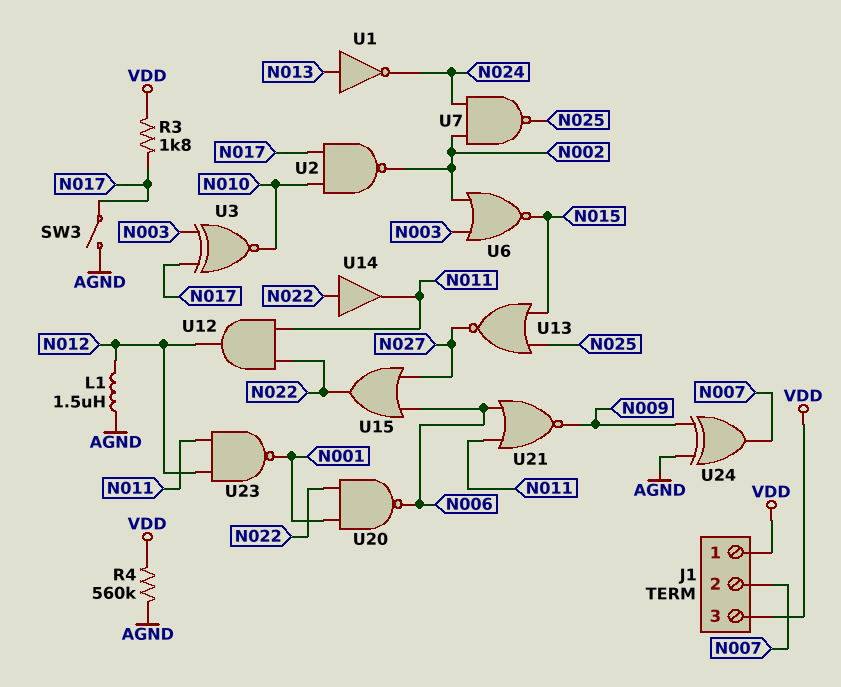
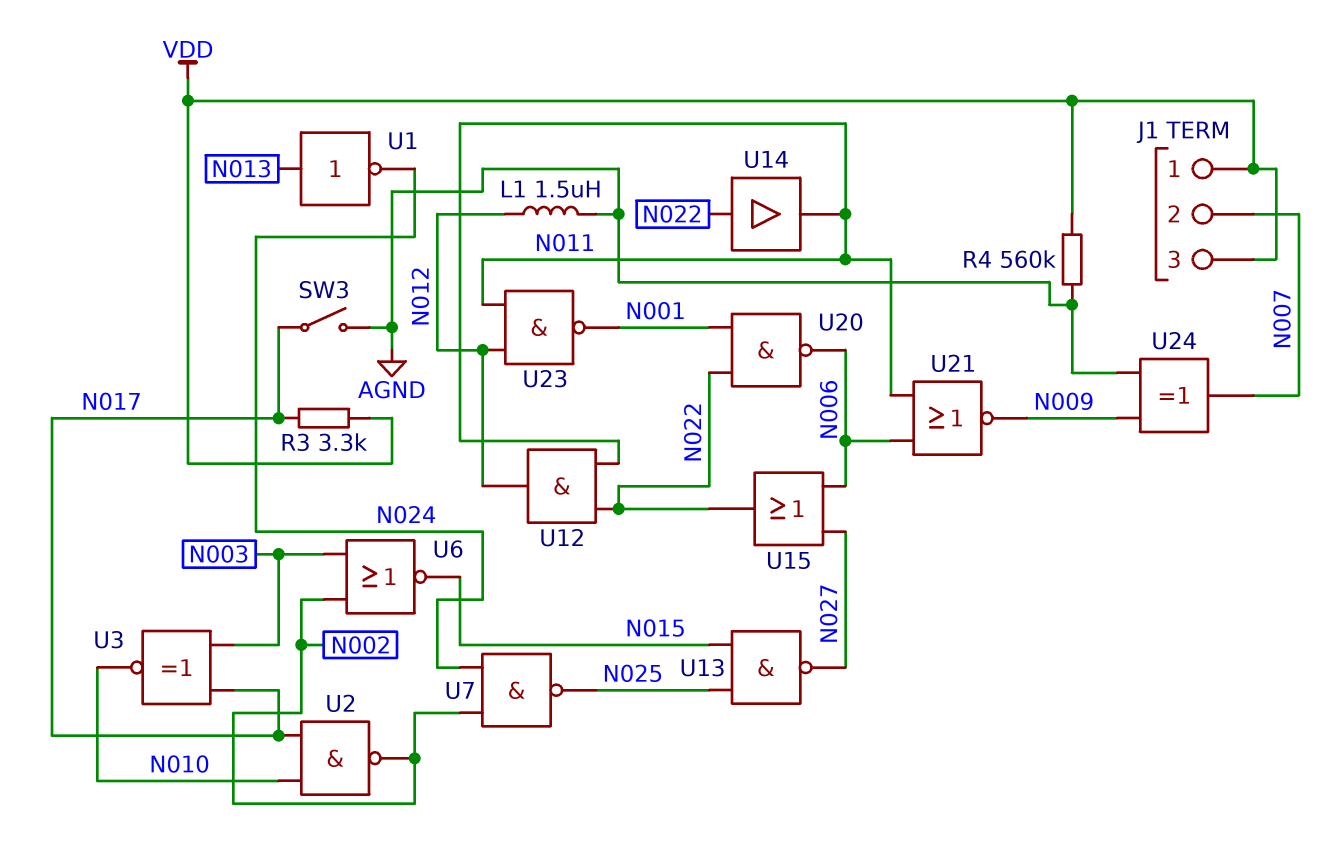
R3: 1.8k (N017, VDD) -> 3.3k (N017, VDD)
U13: NOR (in N015, in N025, out N027) -> NAND (in N015, in N025, out N027)

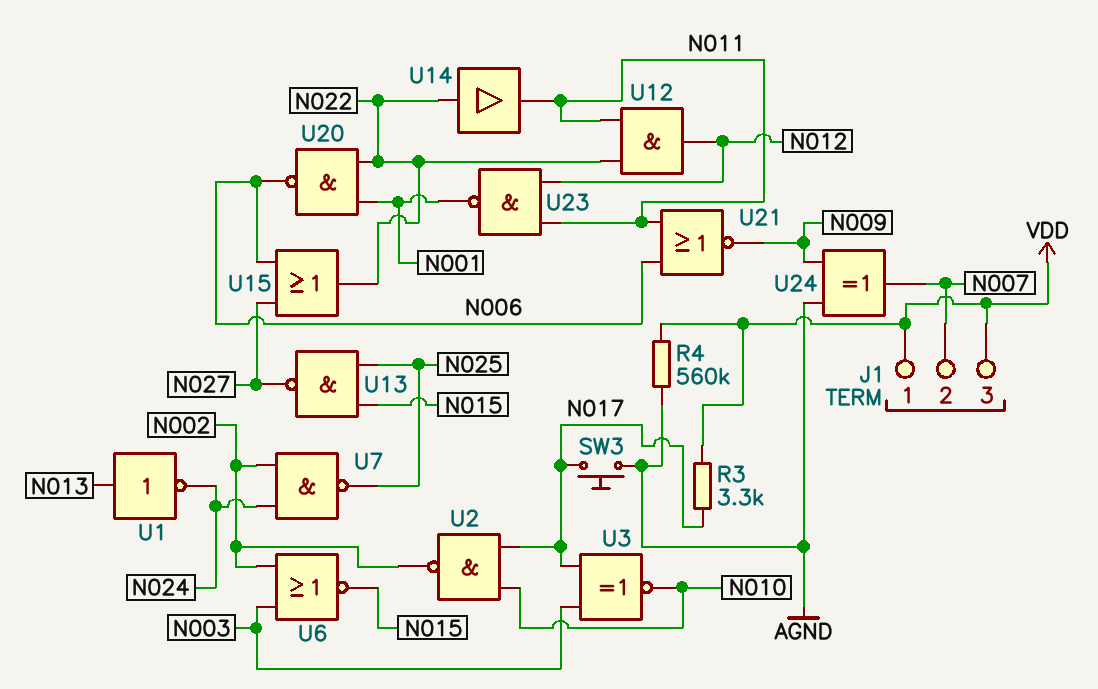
L1: 1.5uH (AGND, N012) -> none
SW3: switch (AGND, N017) -> button (AGND, N017)

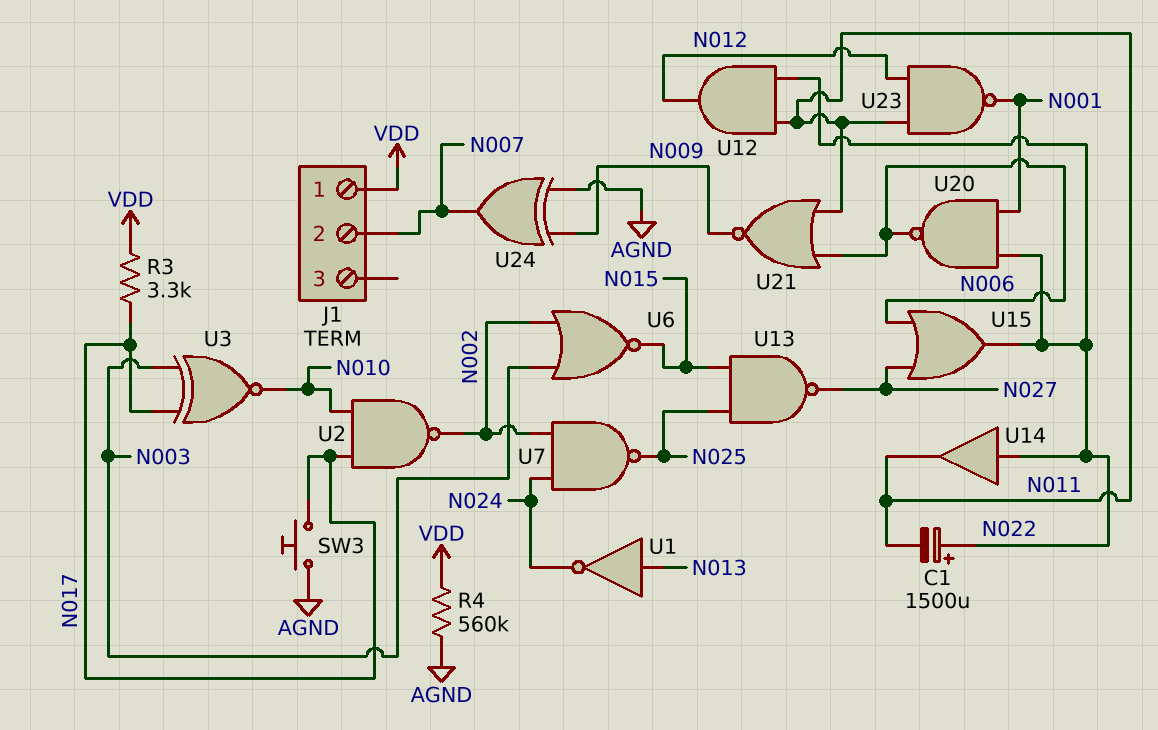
C1: none -> 1500uF (plus N022, minus N011)
J1 pin 3: VDD -> none

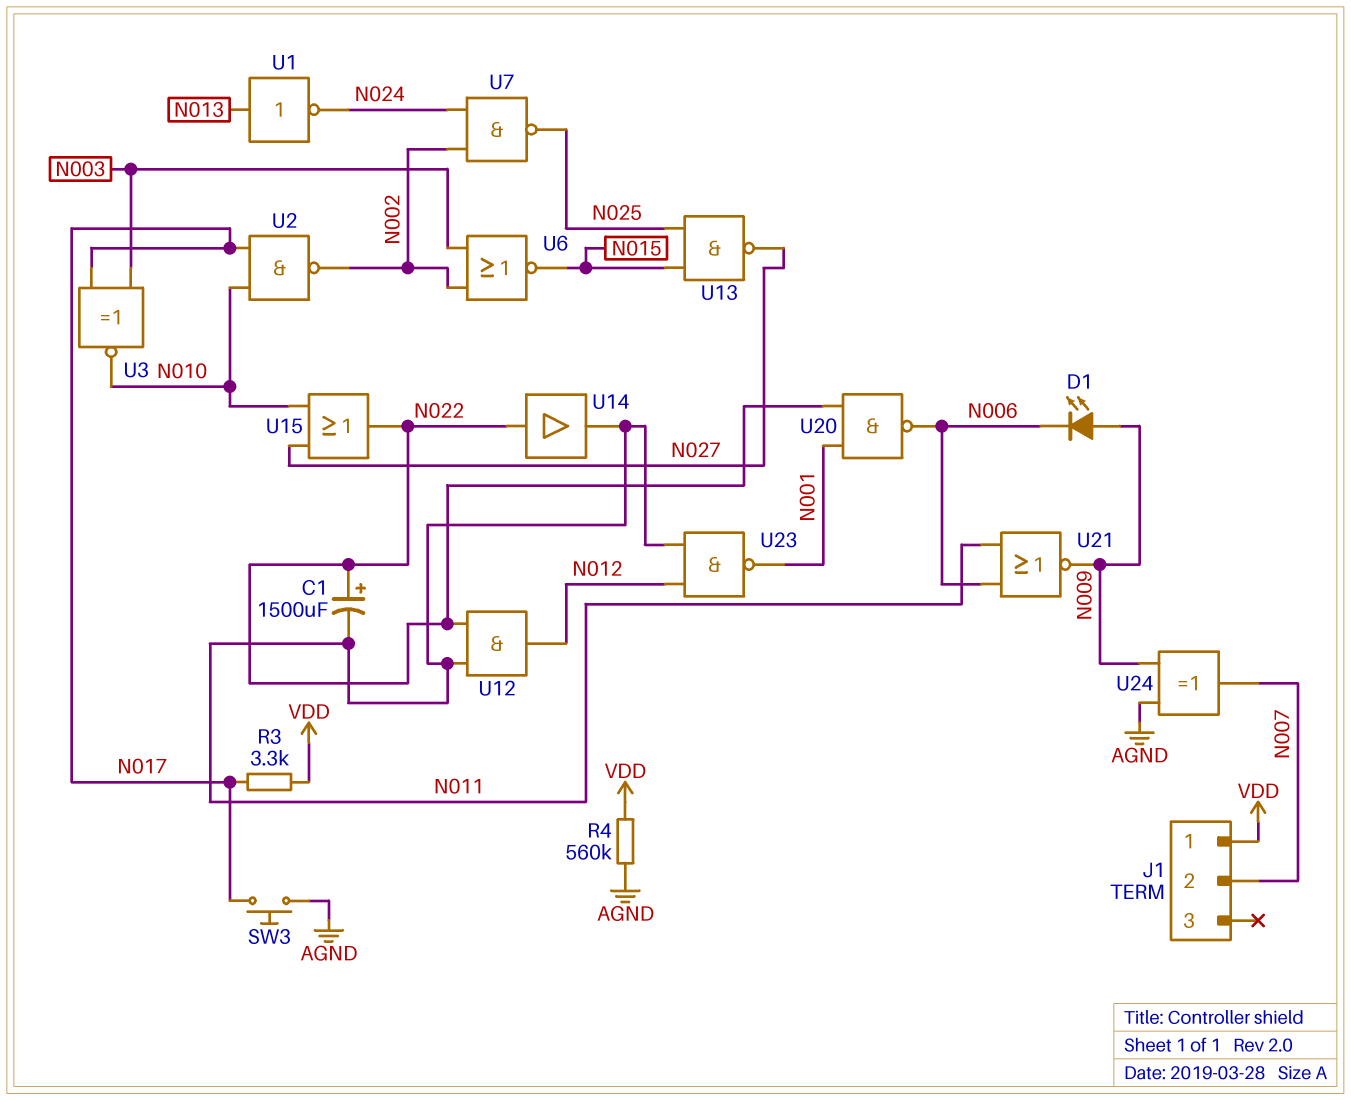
D1: none -> LED (A N009, K N006)
U15: OR (in N006, in N027, out N022) -> OR (in N010, in N027, out N022)

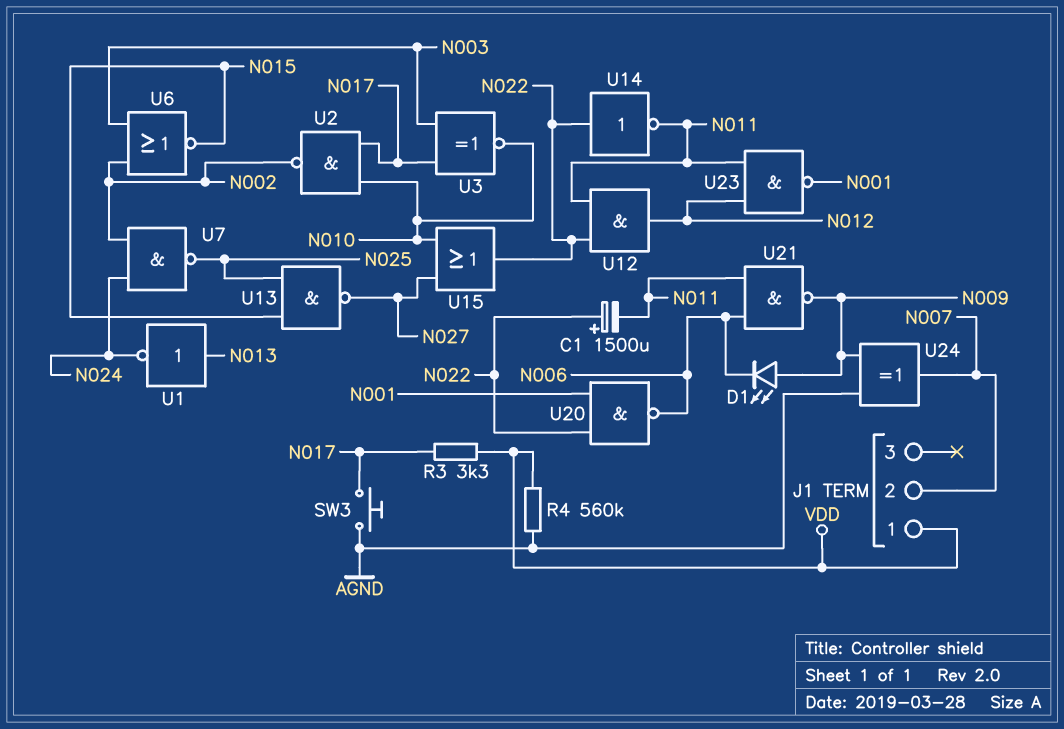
U14: buffer (in N022, out N011) -> NOT (in N022, out N011)
U21: NOR (in N006, in N011, out N009) -> NAND (in N006, in N011, out N009)

